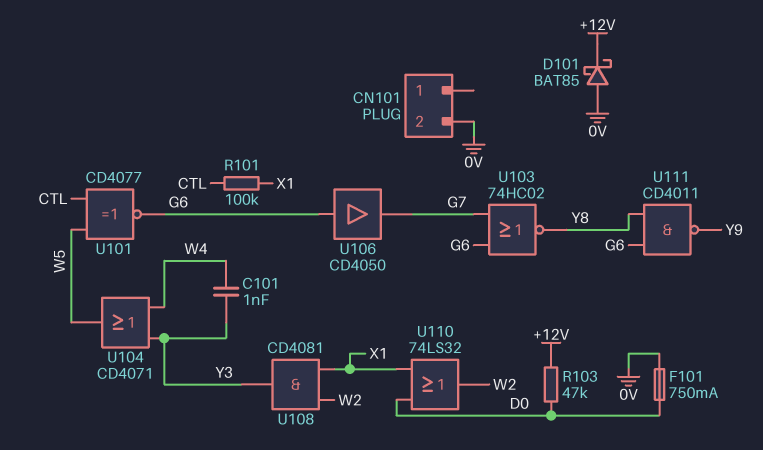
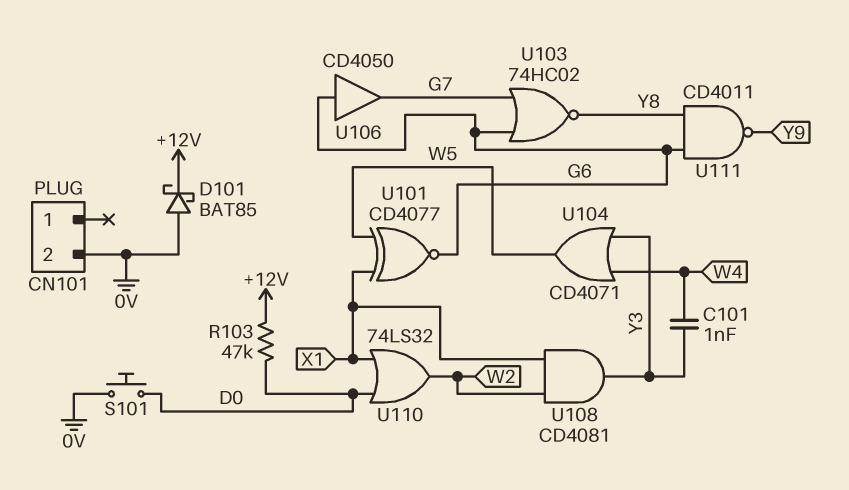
F101: 750mA (0V, D0) -> none
R101: 100k (CTL, X1) -> none
S101: none -> button (0V, D0)
U101: XNOR CD4077 (in CTL, in W5, out G6) -> XNOR CD4077 (in W5, in X1, out G6)

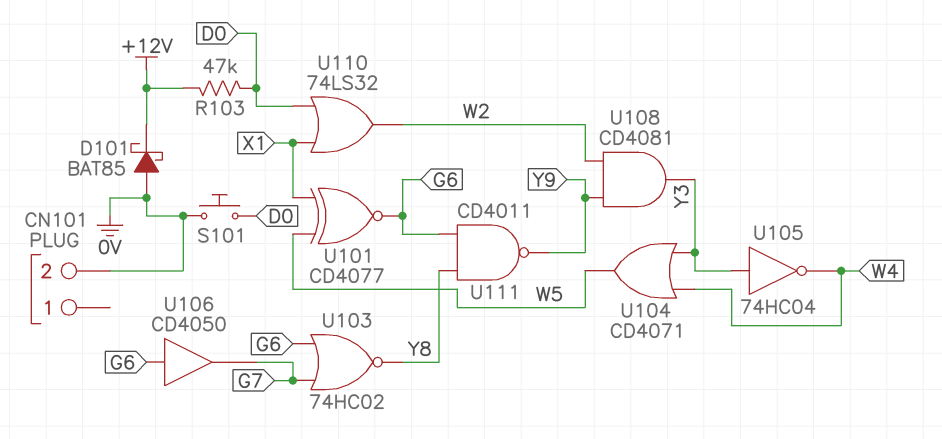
C101: 1nF (W4, Y3) -> none
U105: none -> NOT 74HC04 (in Y3, out W4)
U108: AND CD4081 (in W2, in X1, out Y3) -> AND CD4081 (in W2, in Y9, out Y3)

